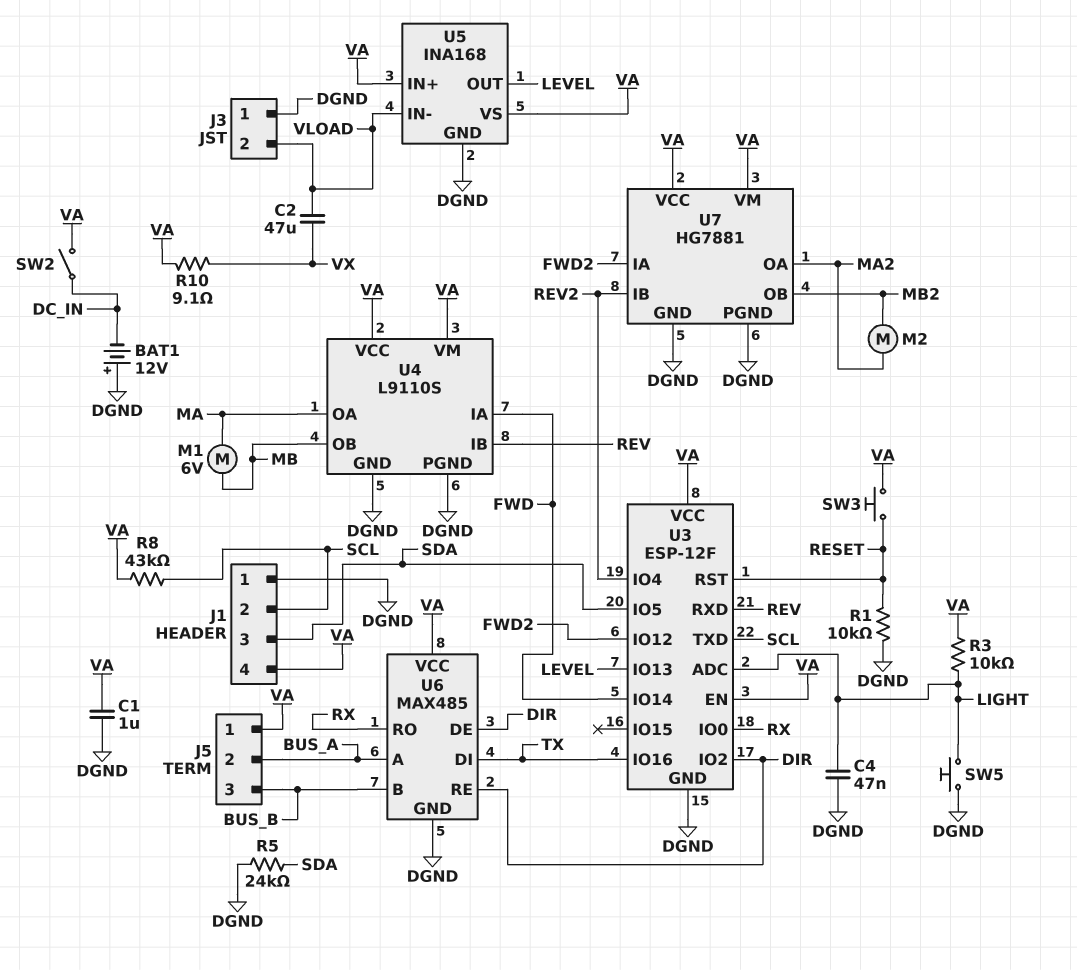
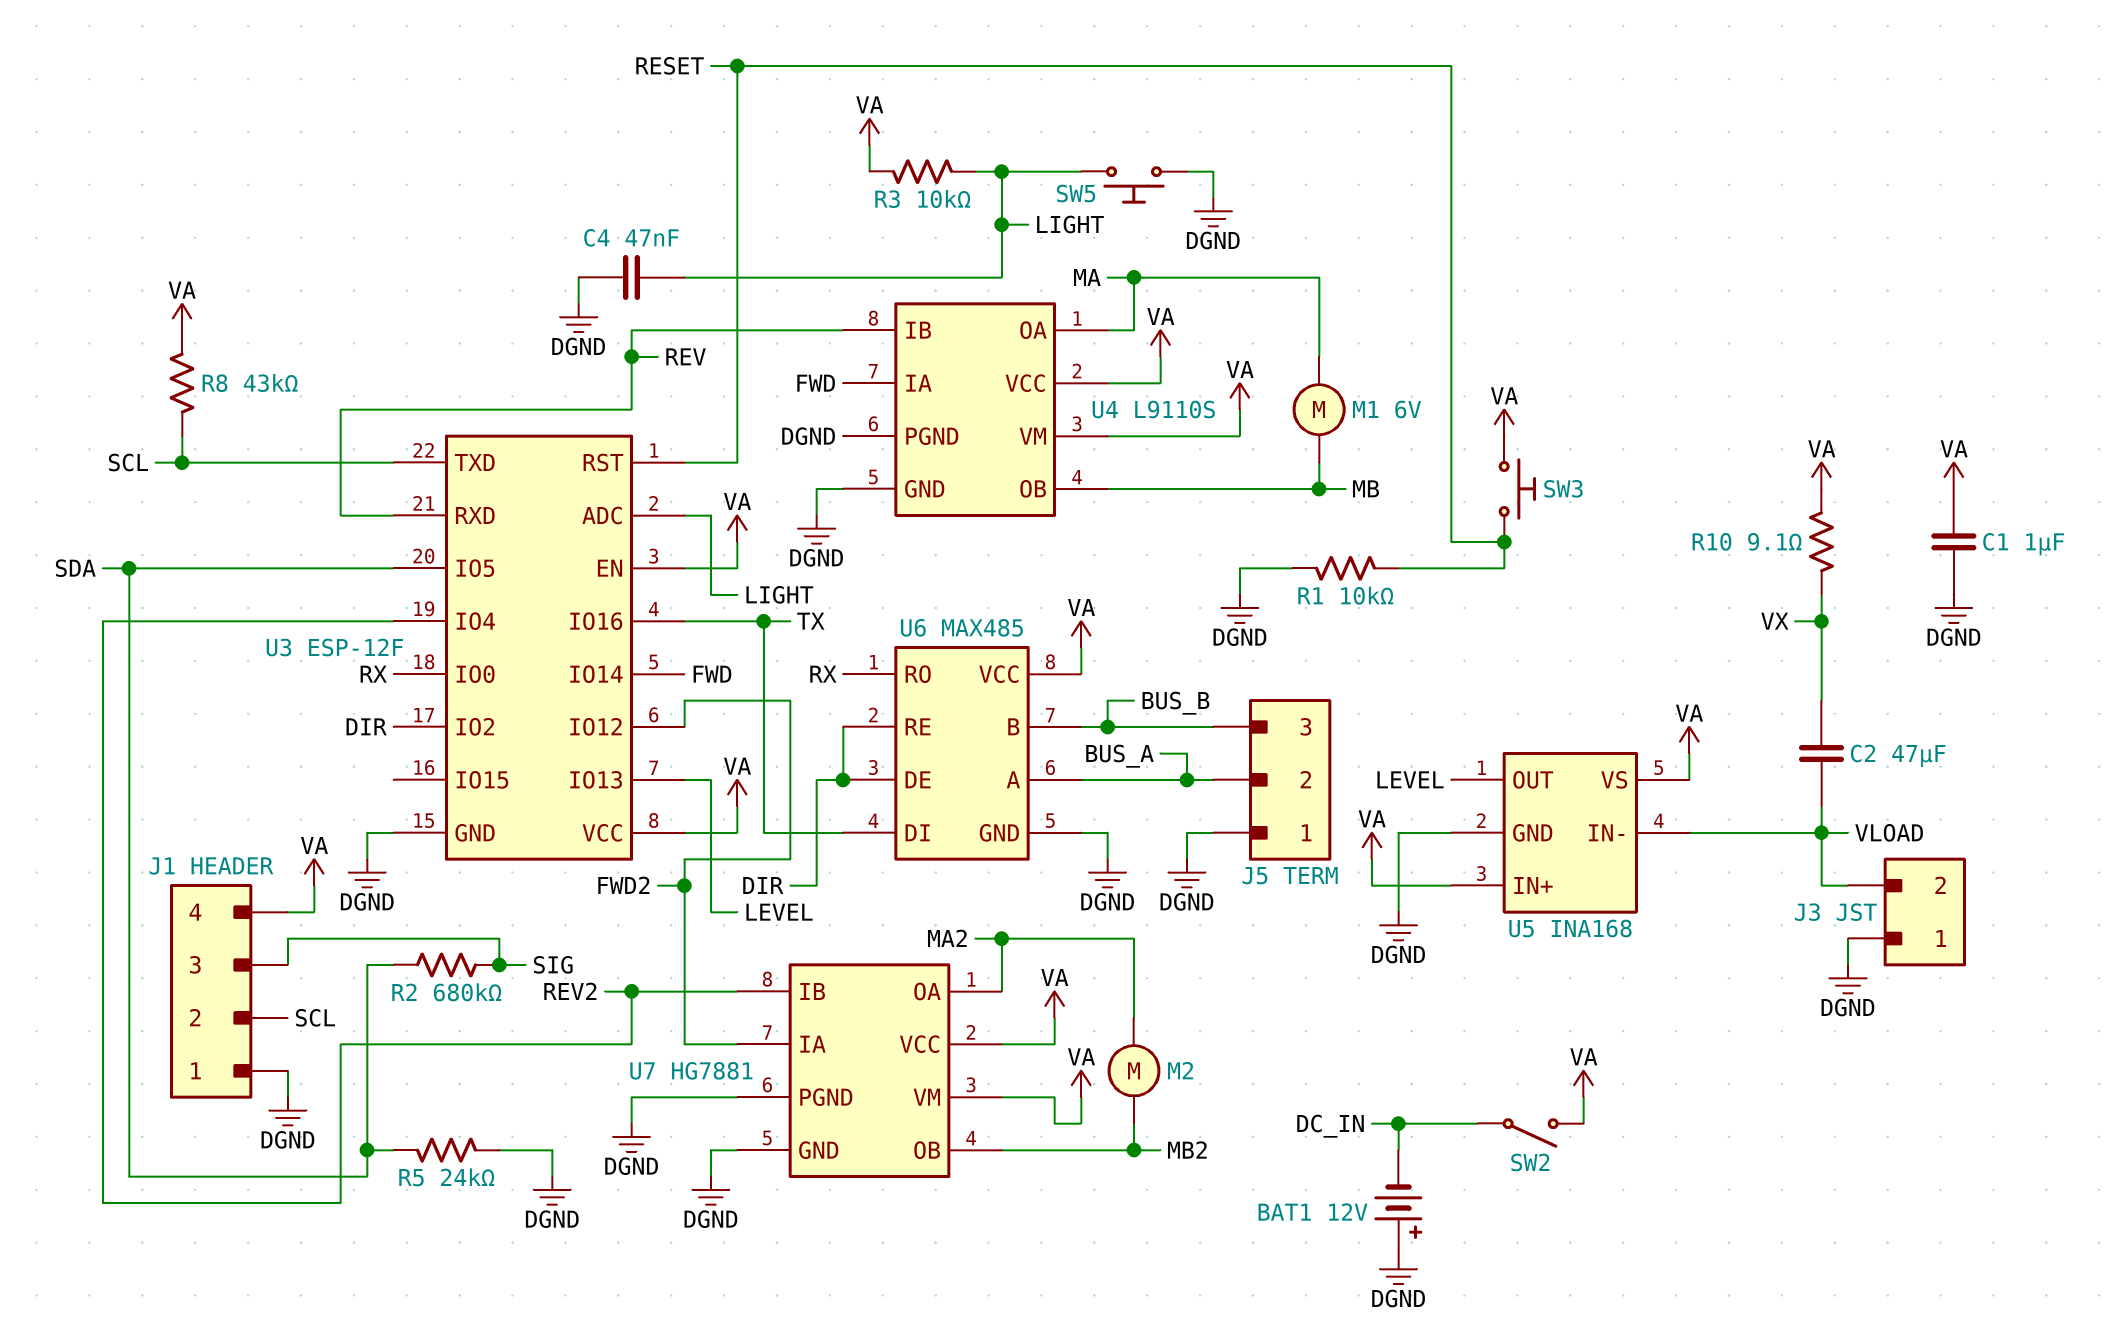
J1 pin 3: SDA -> SIG
J5 pin 1: VA -> DGND
R2: none -> 680k (SDA, SIG)

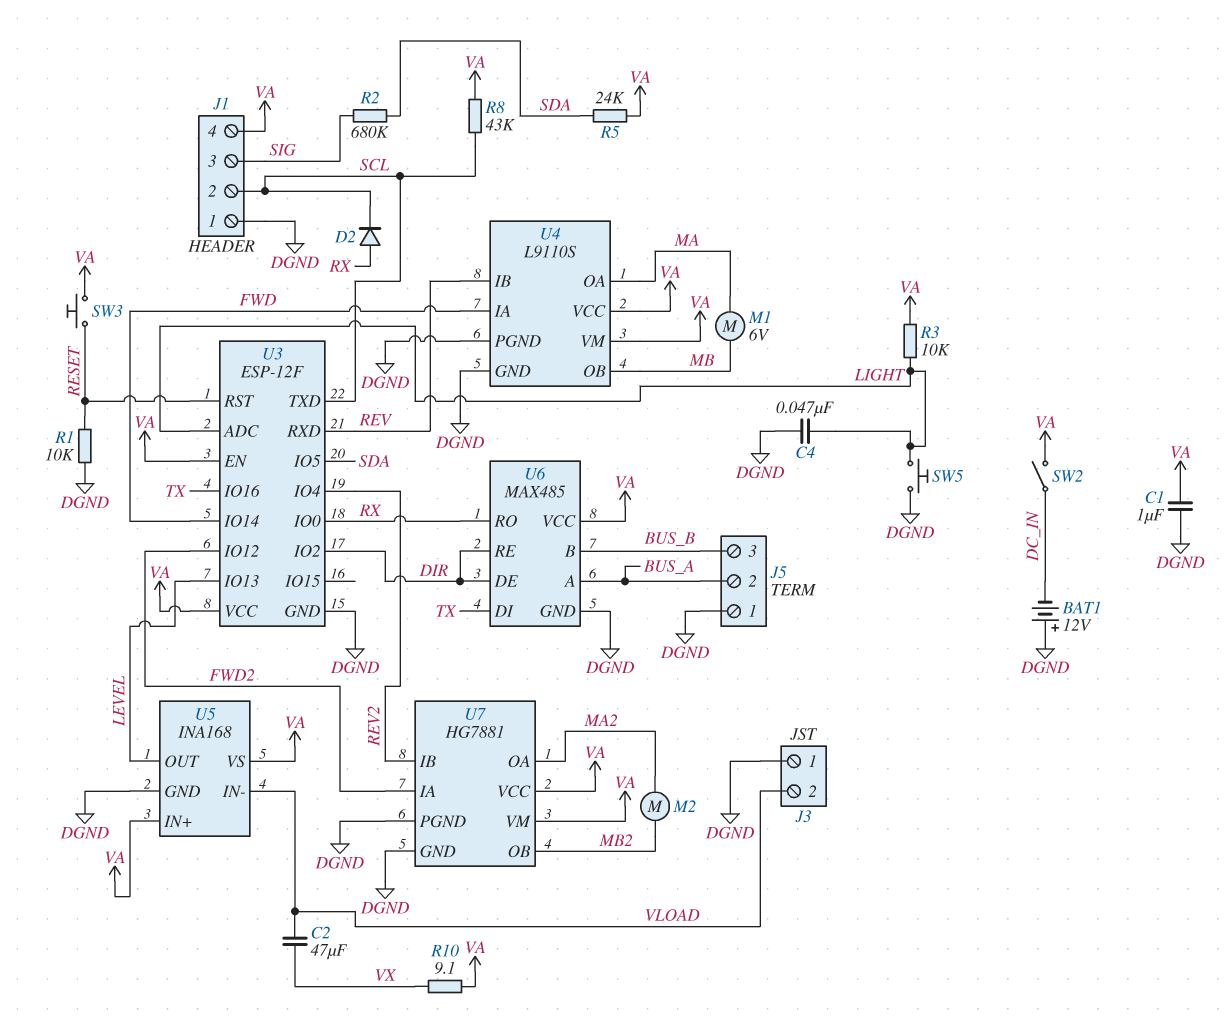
D2: none -> diode (A RX, K SCL)
R5: 24k (DGND, SDA) -> 24k (SDA, VA)

